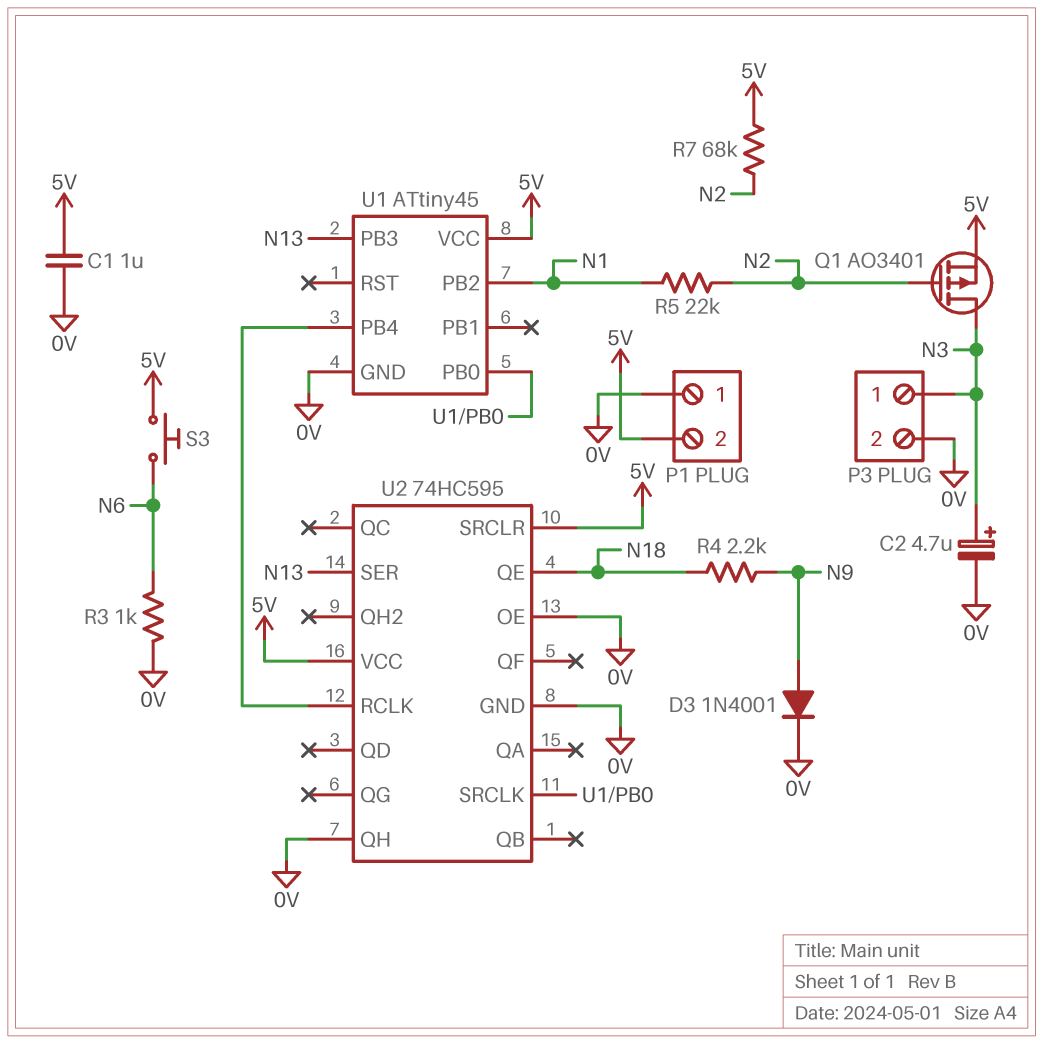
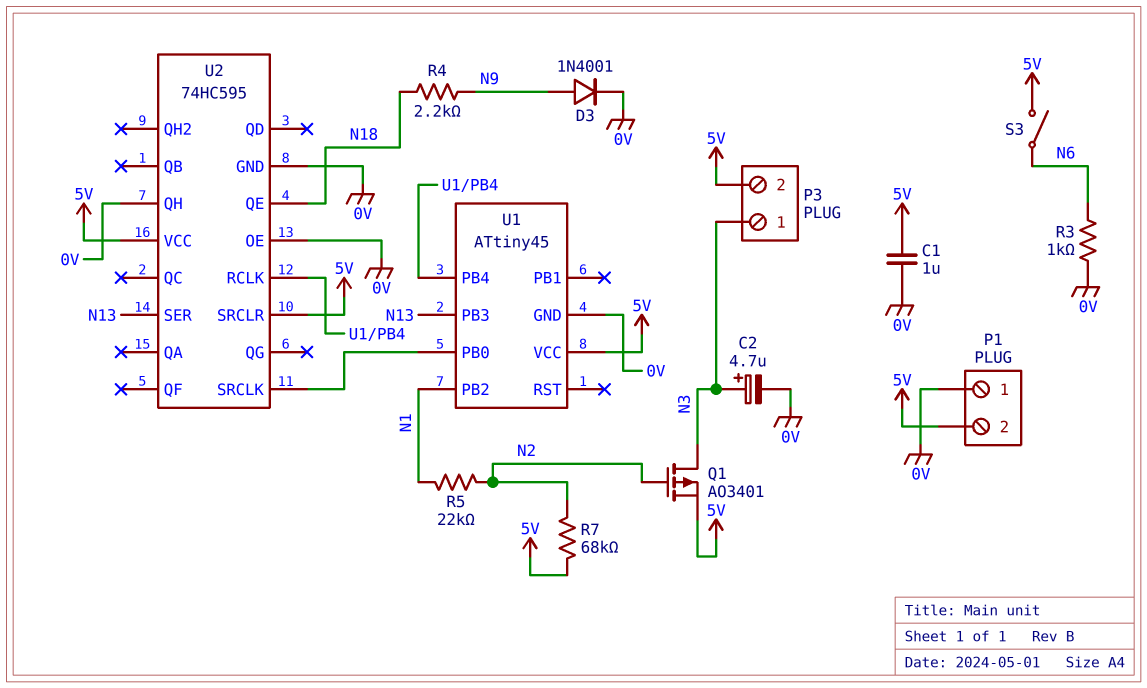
P3 pin 2: 0V -> 5V
S3: button (5V, N6) -> switch (5V, N6)

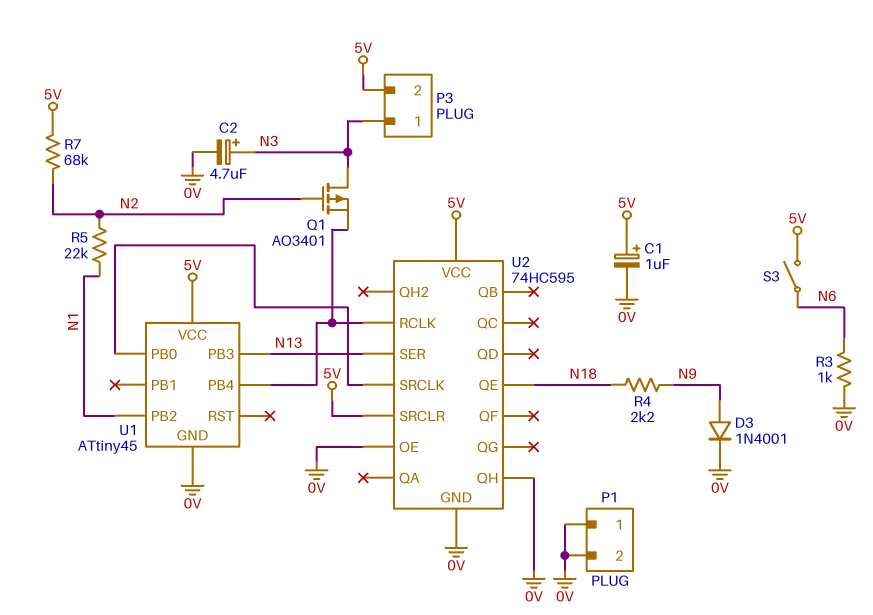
C1: 1uF (0V, 5V) -> 1uF (plus 5V, minus 0V)
P1 pin 2: 5V -> 0V
Q1: PMOS AO3401 (G N2, D N3, S 5V) -> PMOS AO3401 (G N2, D N3, S U1/PB4)

